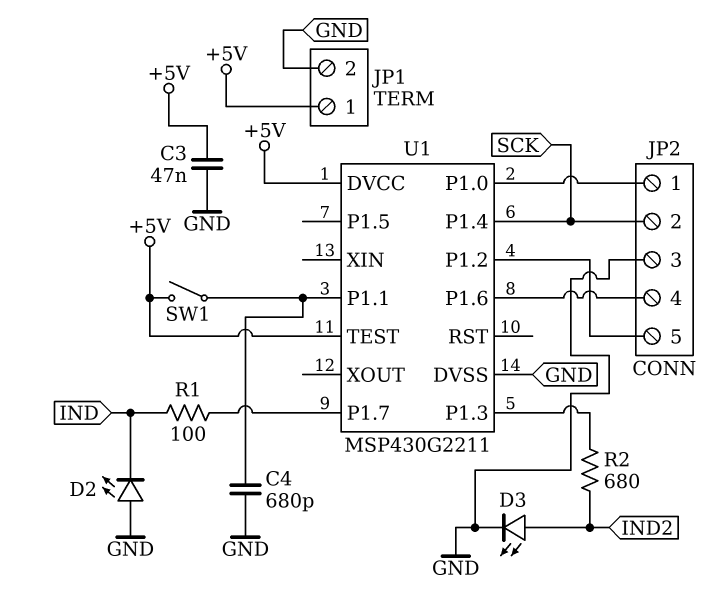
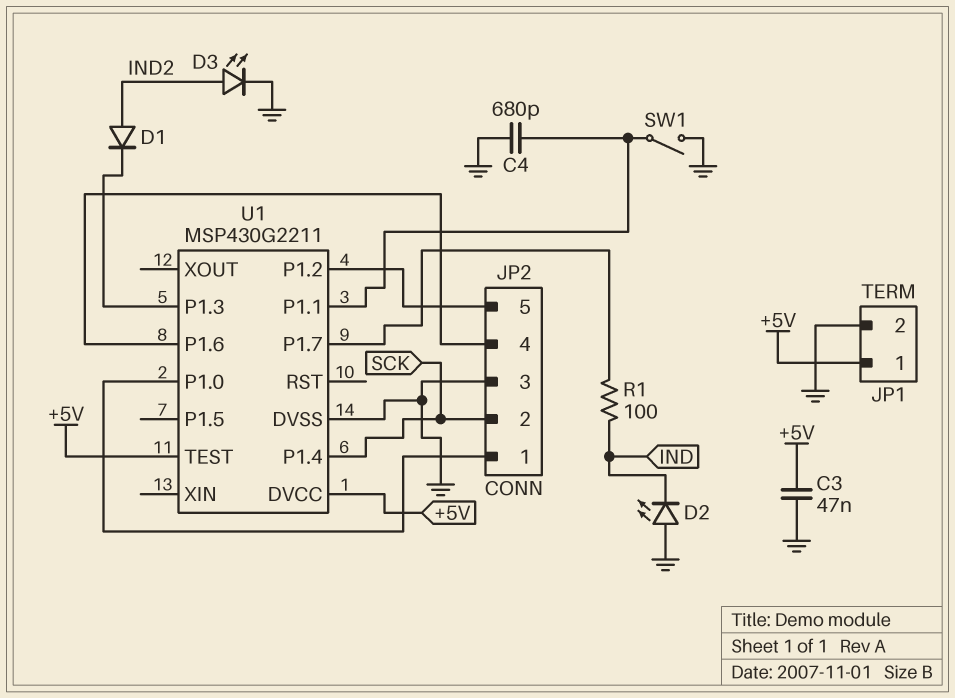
D1: none -> diode (A IND2, K U1/P1.3)
R2: 680 (IND2, U1/P1.3) -> none
SW1: switch (+5V, U1/P1.1) -> switch (GND, U1/P1.1)

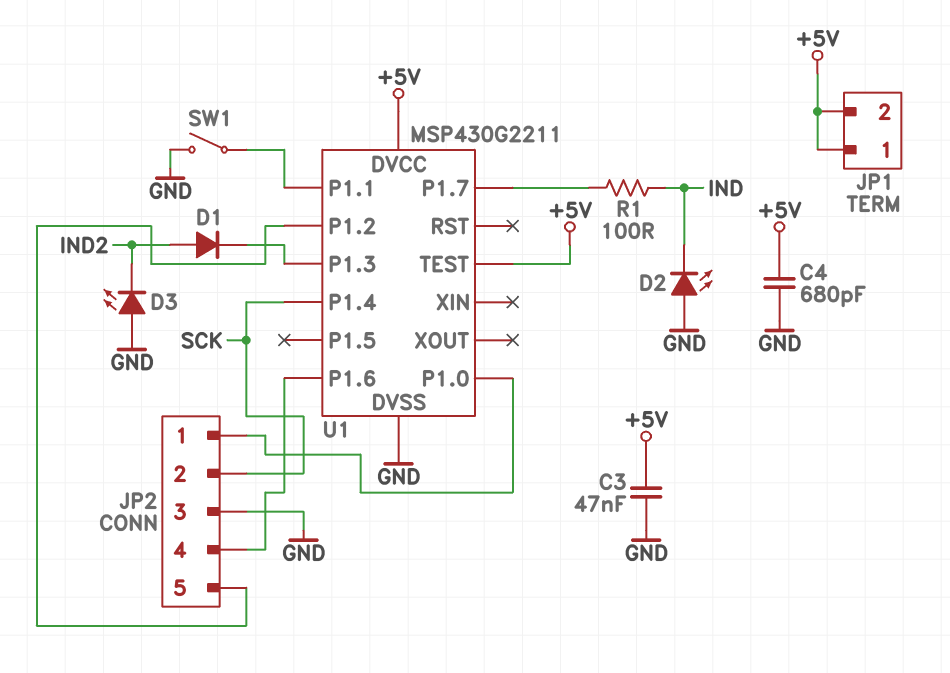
C4: 680pF (GND, U1/P1.1) -> 680pF (+5V, GND)
D3: LED (A IND2, K GND) -> LED (A GND, K IND2)
JP1 pin 2: GND -> +5V

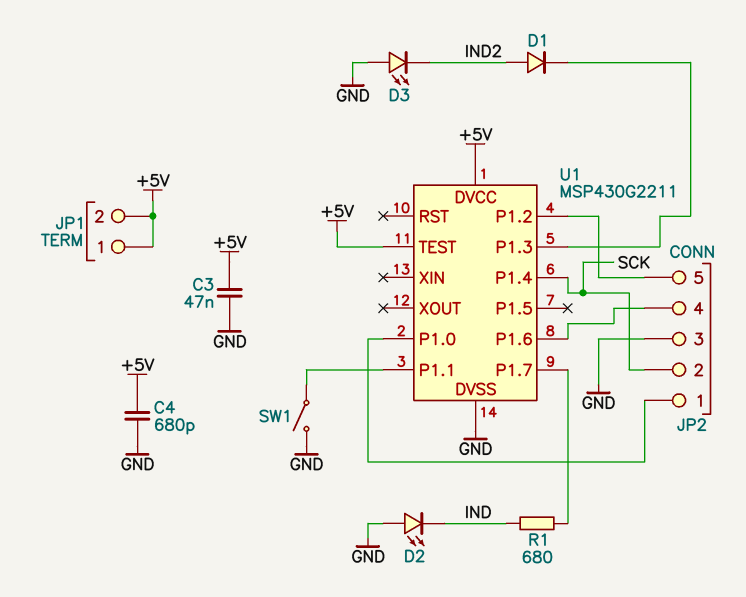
R1: 100 (IND, U1/P1.7) -> 680 (IND, U1/P1.7)

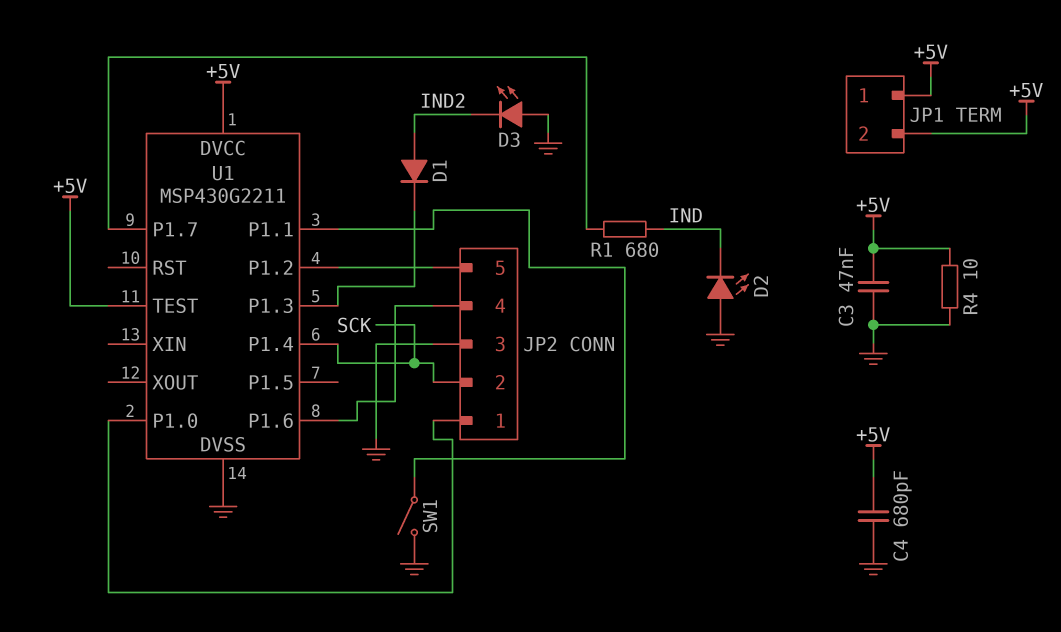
R4: none -> 10 (+5V, GND)

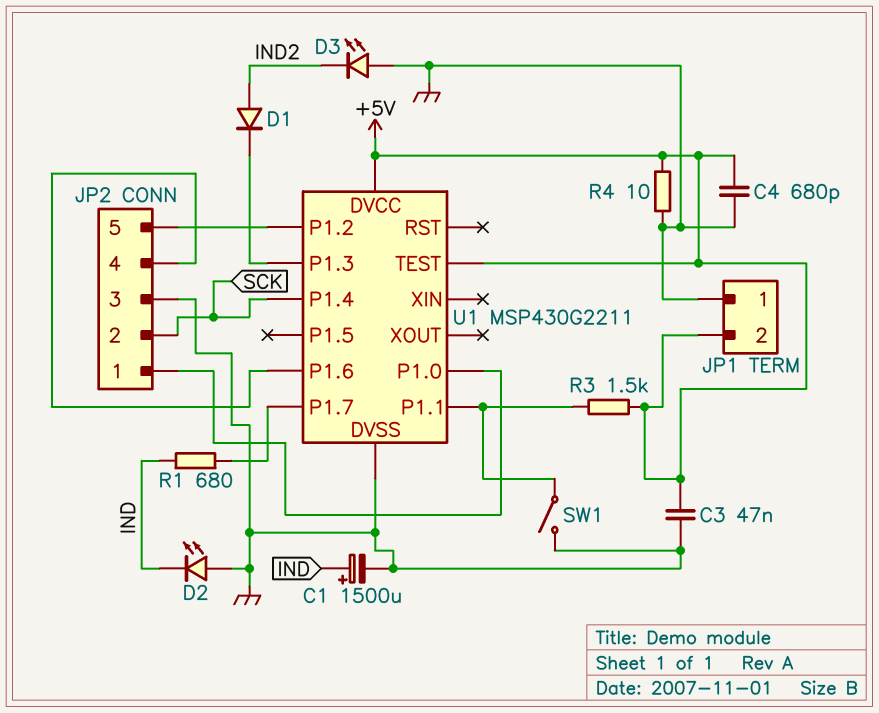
C1: none -> 1500uF (plus IND, minus GND)
JP1 pin 1: +5V -> GND
R3: none -> 1.5k (+5V, U1/P1.1)

